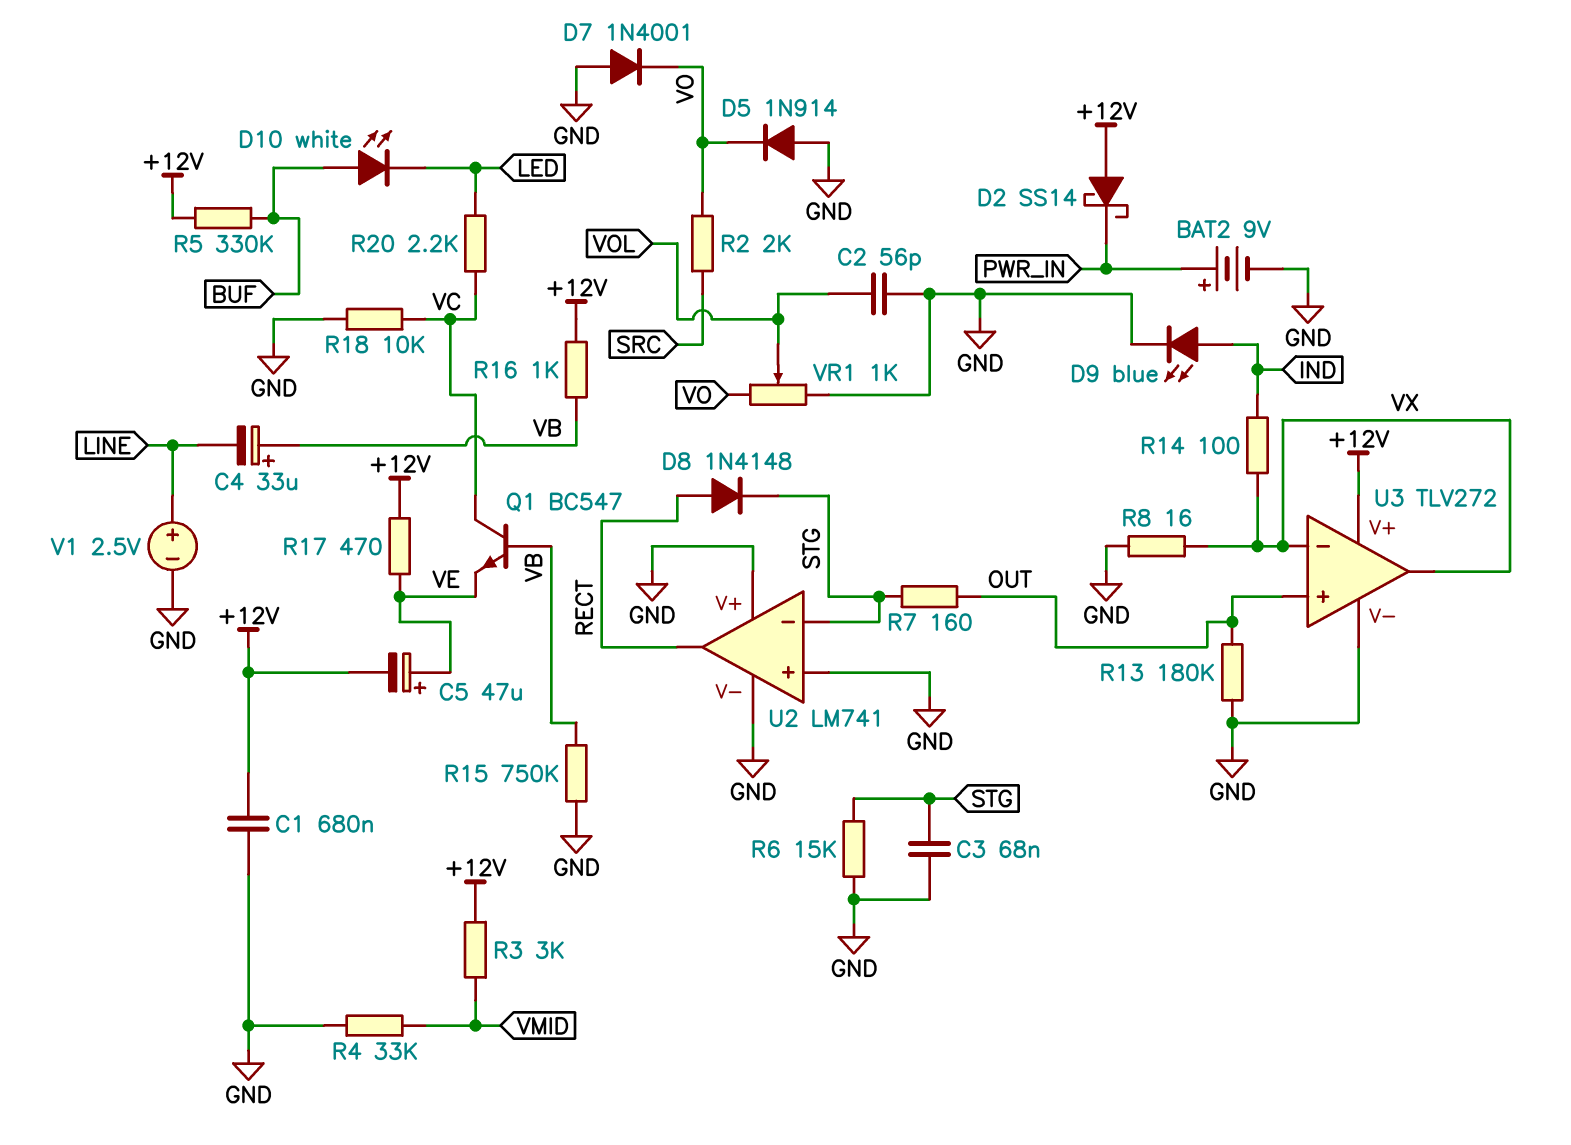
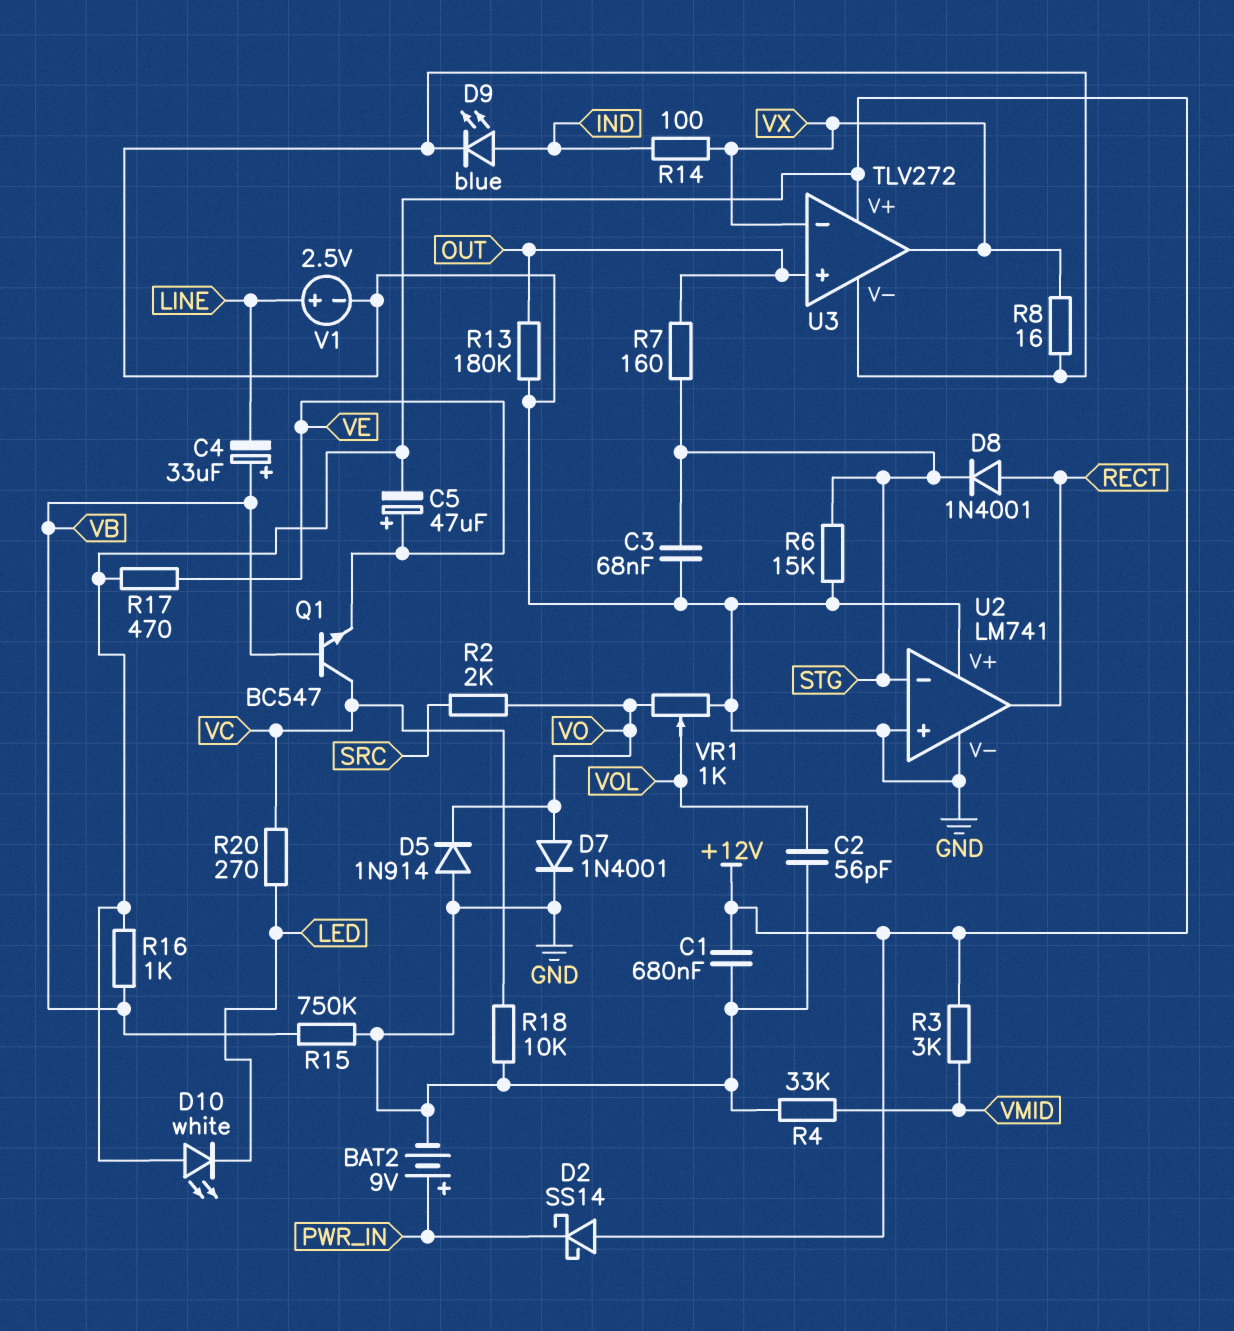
D7: diode 1N4001 (A GND, K VO) -> diode 1N4001 (A VO, K GND)
D8: diode 1N4148 (A RECT, K STG) -> diode 1N4001 (A RECT, K STG)
D10: LED white (A BUF, K LED) -> LED white (A +12V, K LED)
R5: 330k (+12V, BUF) -> none
R20: 2.2k (LED, VC) -> 270 (LED, VC)

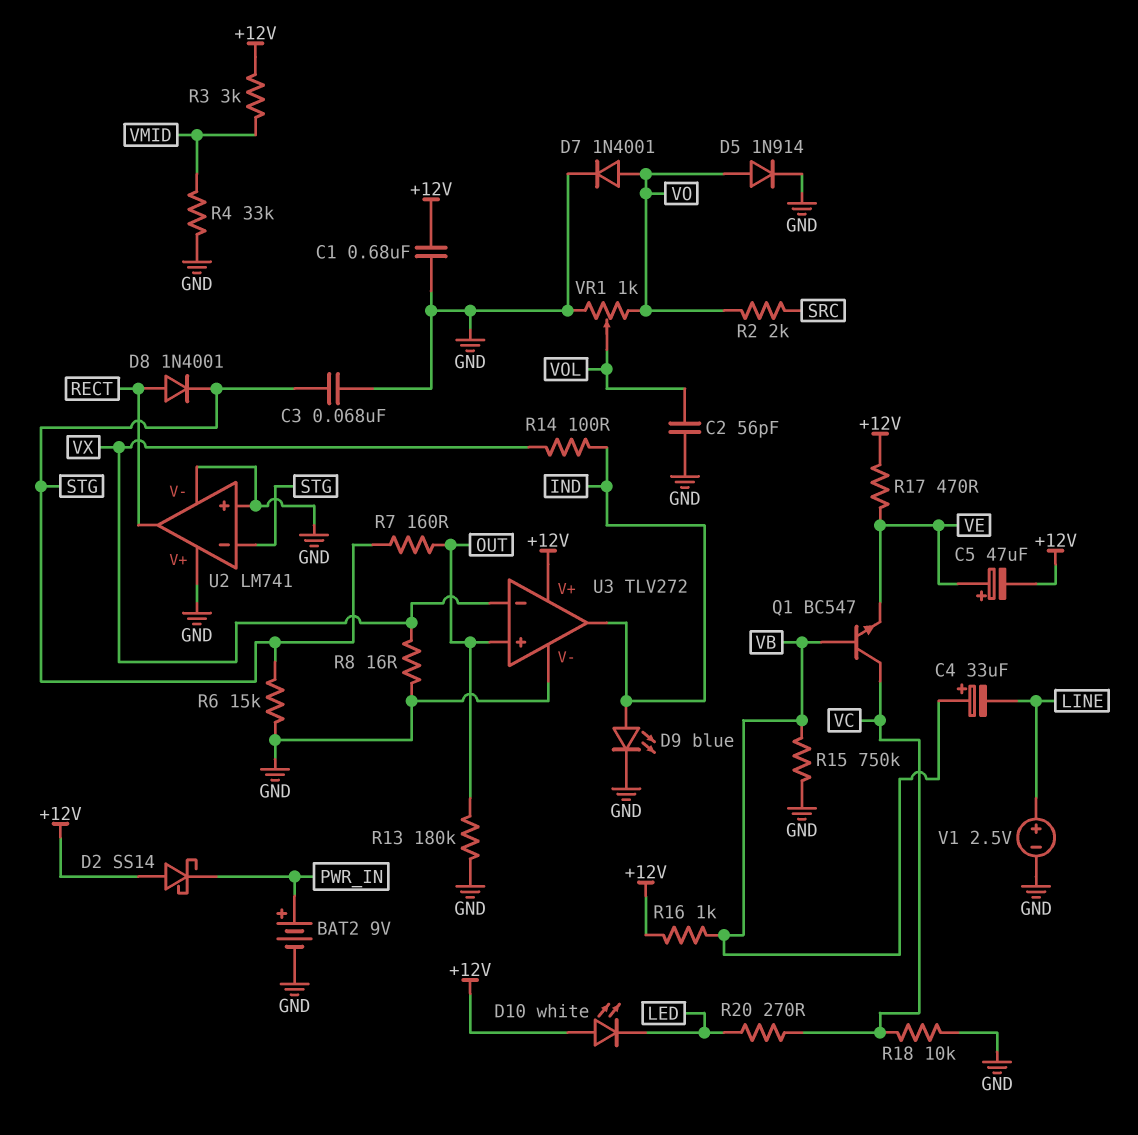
D5: diode 1N914 (A GND, K VO) -> diode 1N914 (A VO, K GND)
U3 pin out: VX -> IND

